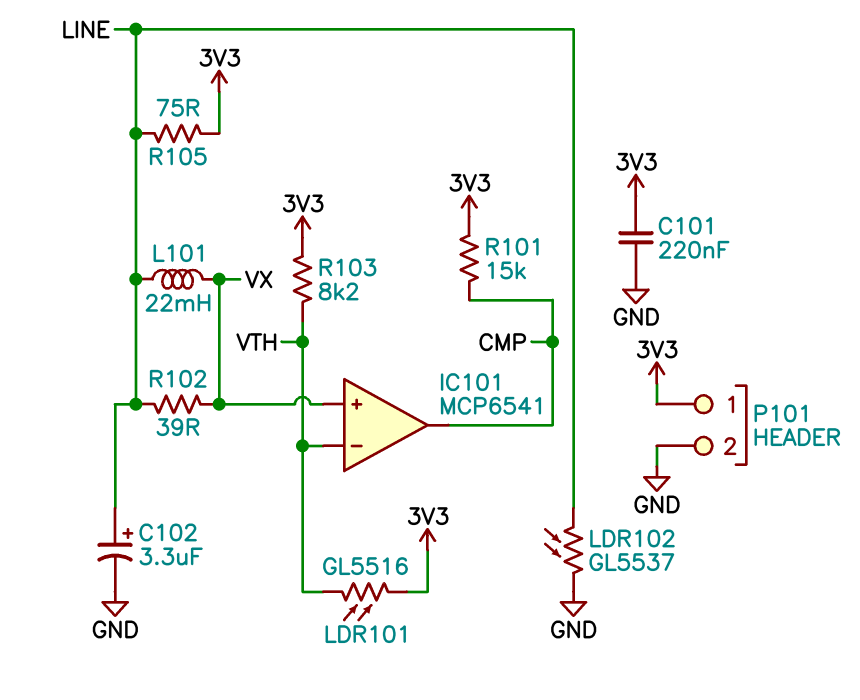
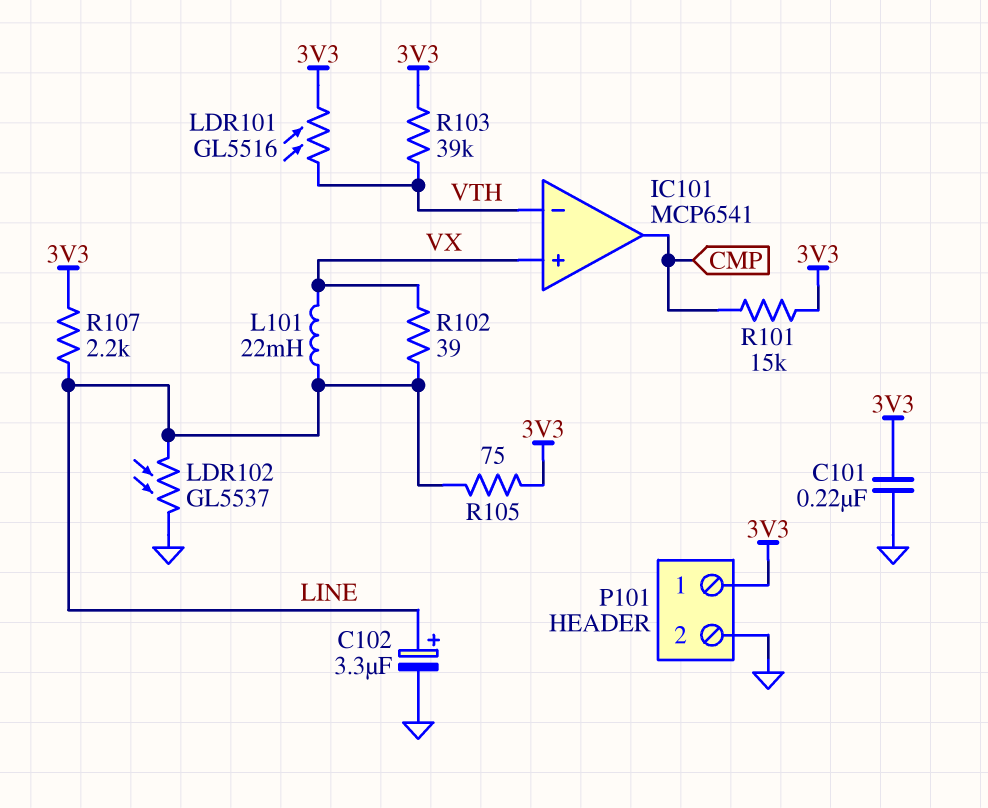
R103: 8.2k (3V3, VTH) -> 39k (3V3, VTH)
R107: none -> 2.2k (3V3, LINE)

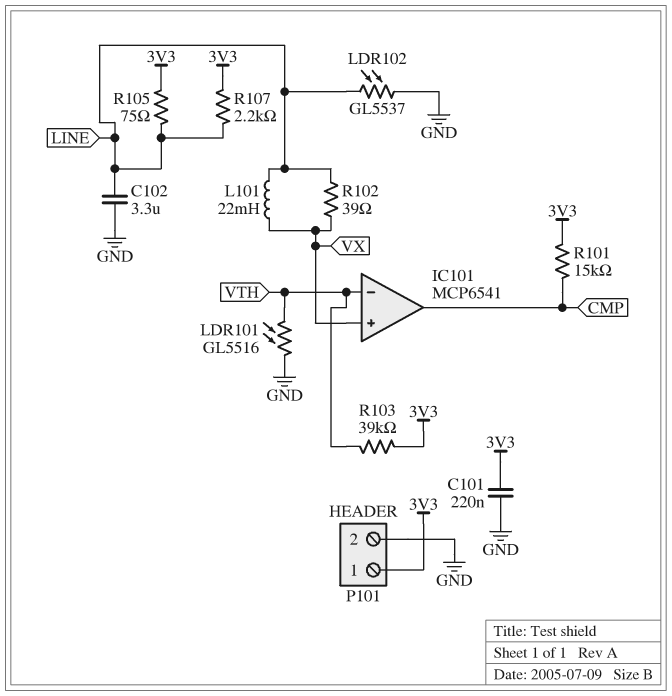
C102: 3.3uF (plus LINE, minus GND) -> 3.3uF (GND, LINE)
LDR101: GL5516 (3V3, VTH) -> GL5516 (GND, VTH)

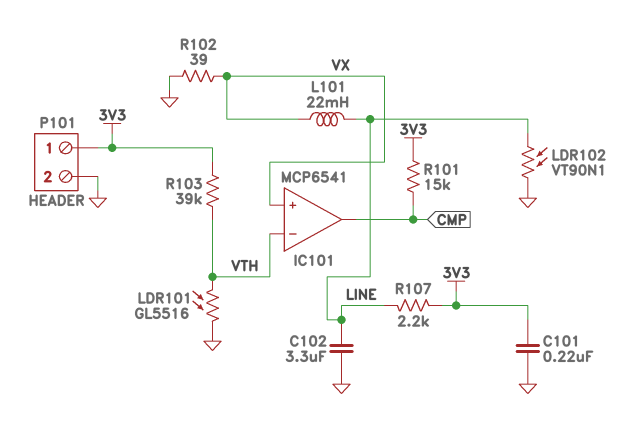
LDR102: GL5537 (GND, LINE) -> VT90N1 (GND, LINE)
R102: 39 (LINE, VX) -> 39 (GND, VX)
R105: 75 (3V3, LINE) -> none

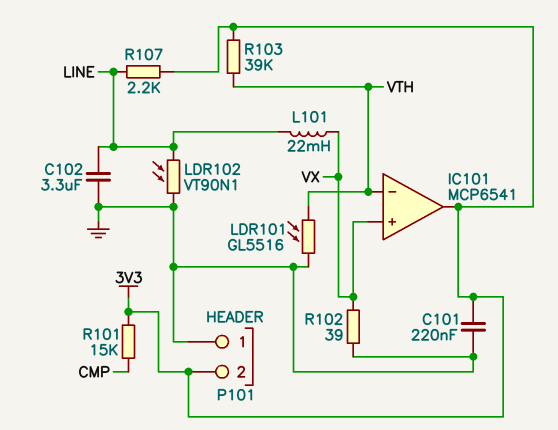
IC101 pin out: CMP -> 3V3
P101 pin 1: 3V3 -> GND
P101 pin 2: GND -> 3V3

